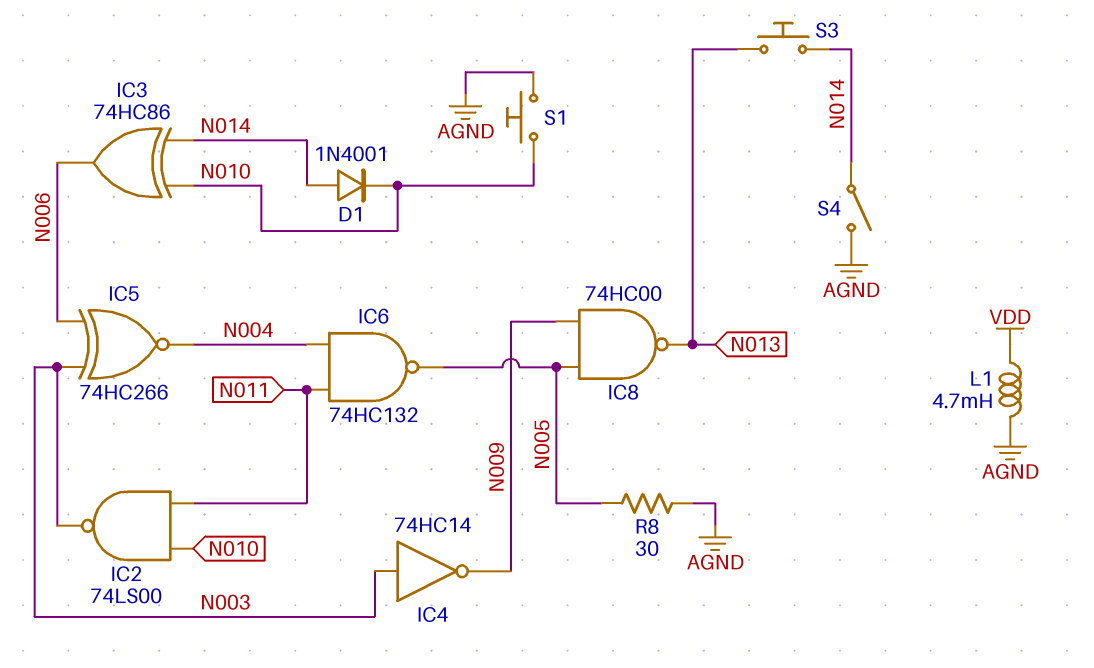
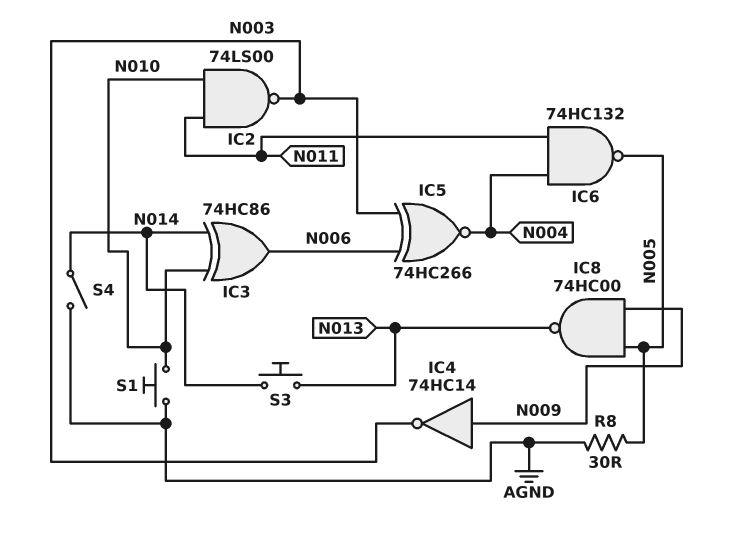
D1: diode 1N4001 (A N014, K N010) -> none
IC4: NOT 74HC14 (in N003, out N009) -> NOT 74HC14 (in N009, out N003)
L1: 4.7mH (AGND, VDD) -> none

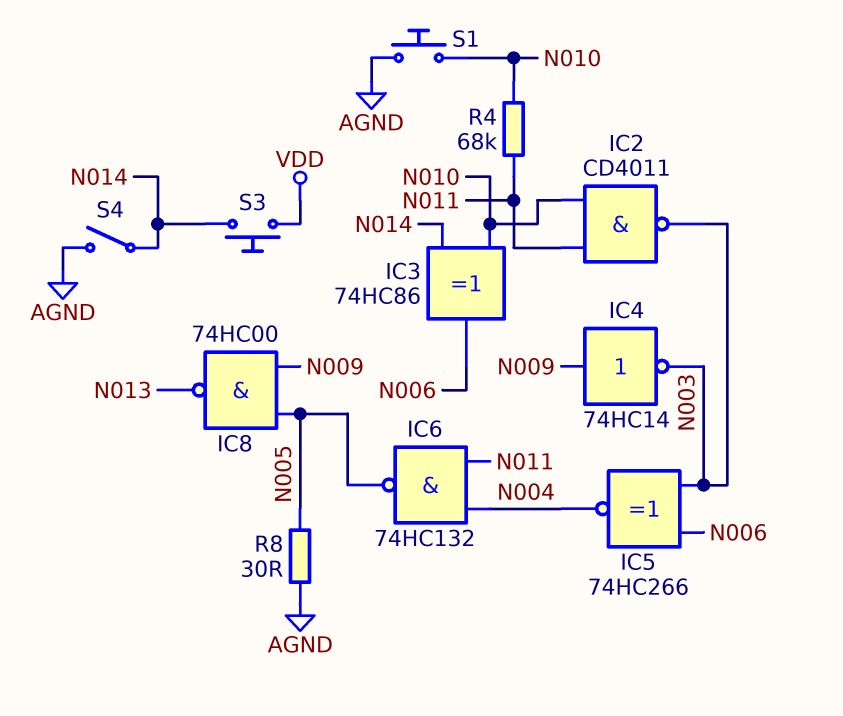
IC2: NAND 74LS00 (in N010, in N011, out N003) -> NAND CD4011 (in N010, in N011, out N003)
R4: none -> 68k (N010, N011)
S3: button (N013, N014) -> button (N014, VDD)

